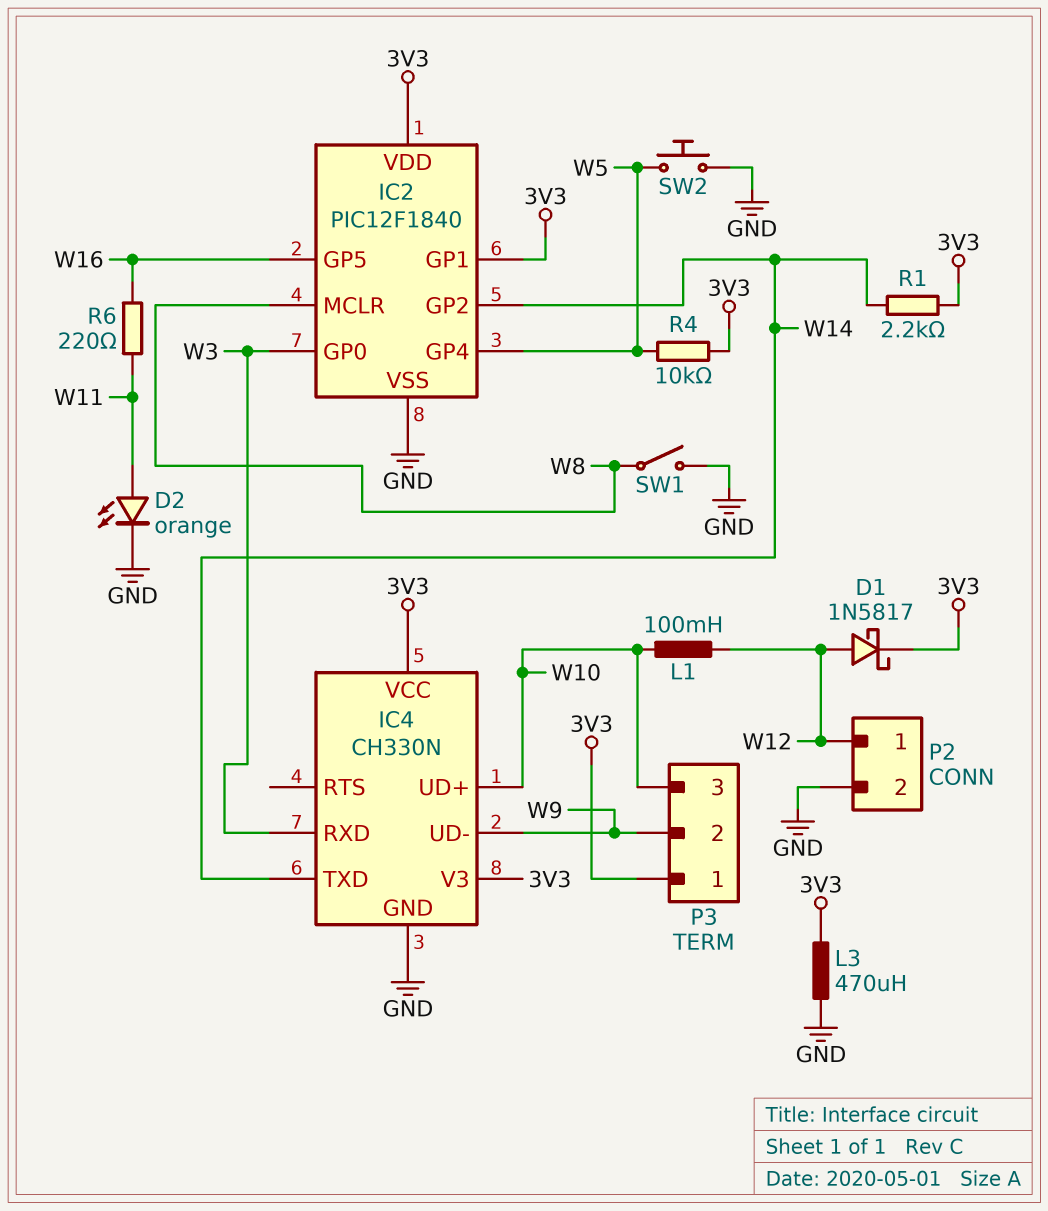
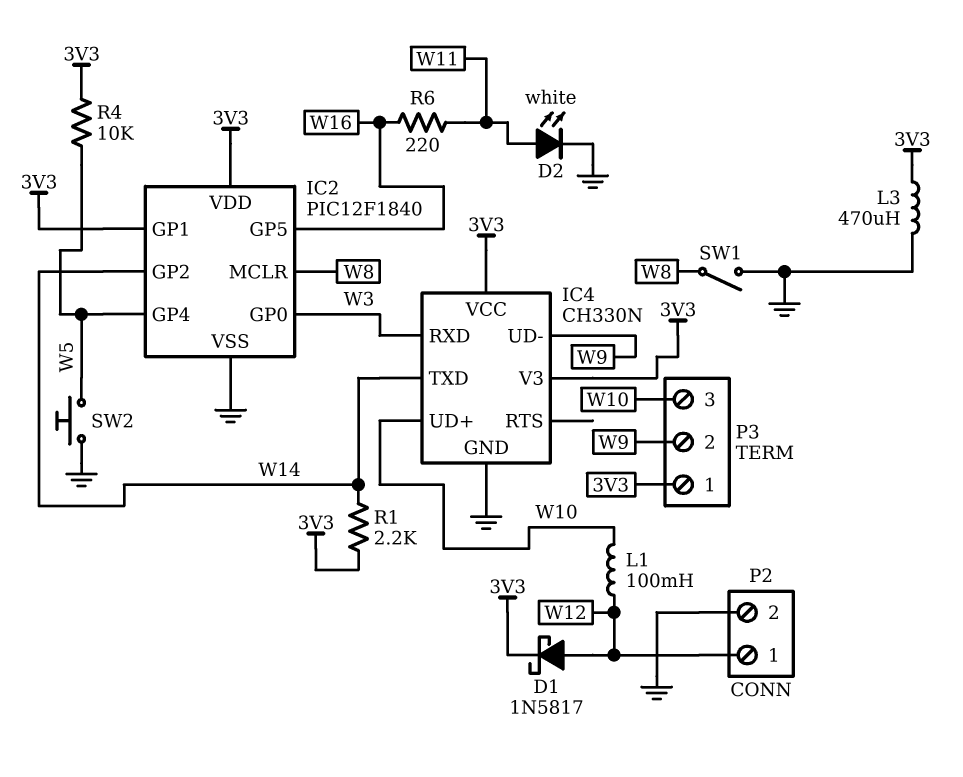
D2: LED orange (A W11, K GND) -> LED white (A W11, K GND)

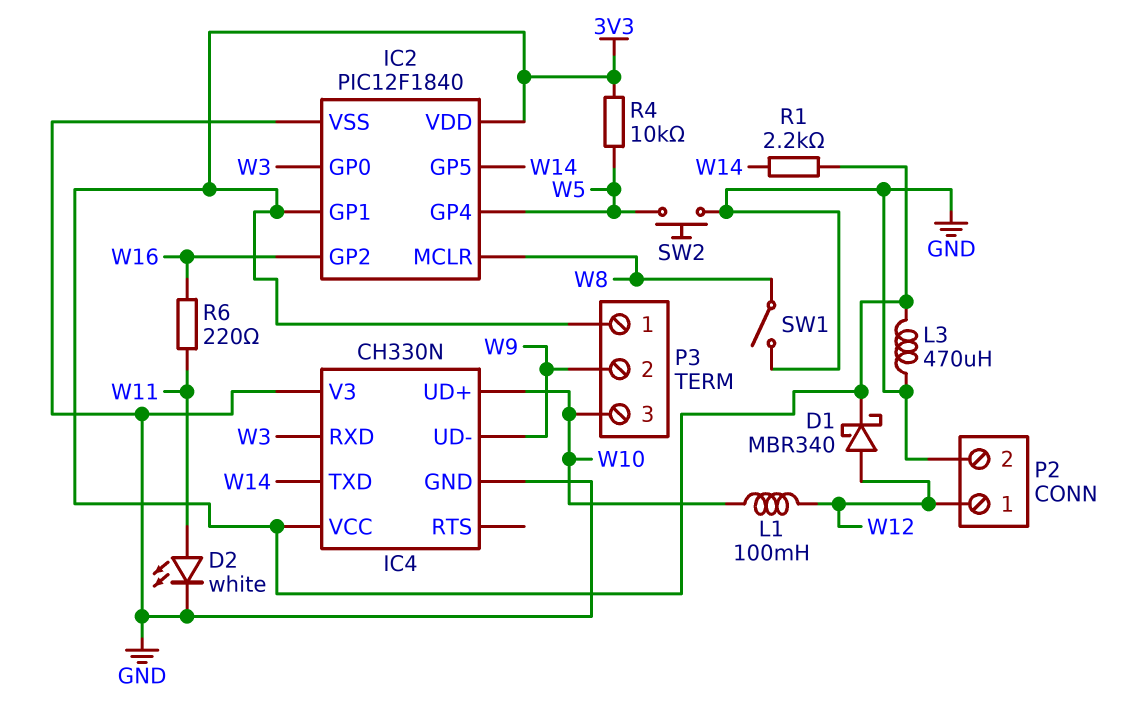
D1: schottky 1N5817 (A W12, K 3V3) -> schottky MBR340 (A W12, K 3V3)
IC2 pin GP2: W14 -> W16
IC2 pin GP5: W16 -> W14
IC4 pin V3: 3V3 -> GND

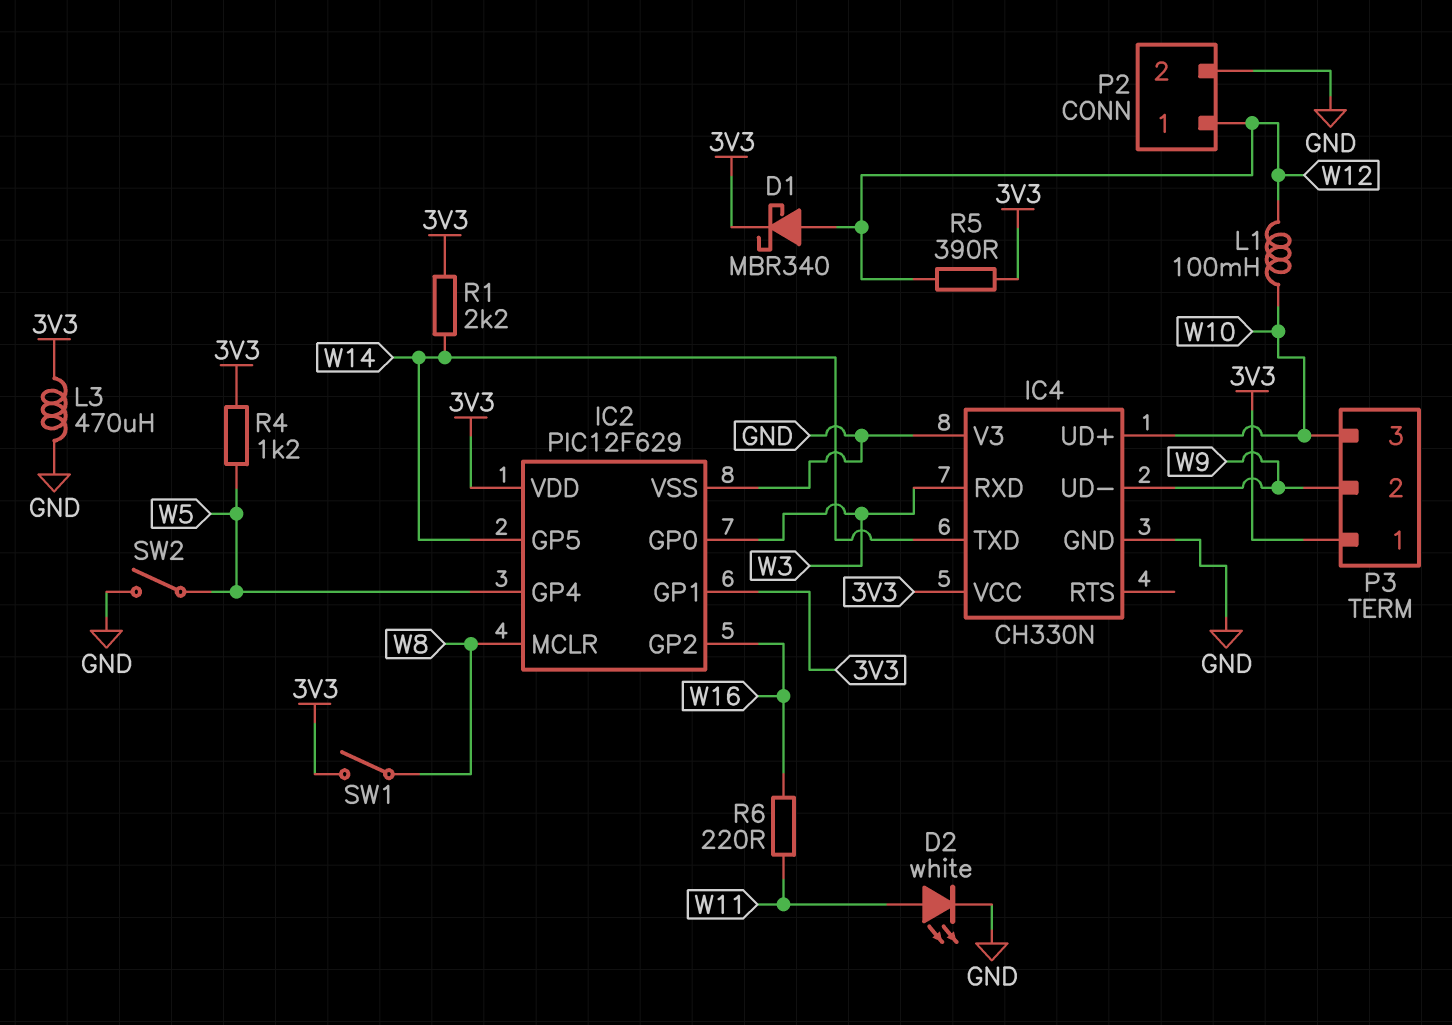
IC2: PIC12F1840 -> PIC12F629
R4: 10k (3V3, W5) -> 1.2k (3V3, W5)
R5: none -> 390 (3V3, W12)
SW1: switch (GND, W8) -> switch (3V3, W8)
SW2: button (GND, W5) -> switch (GND, W5)

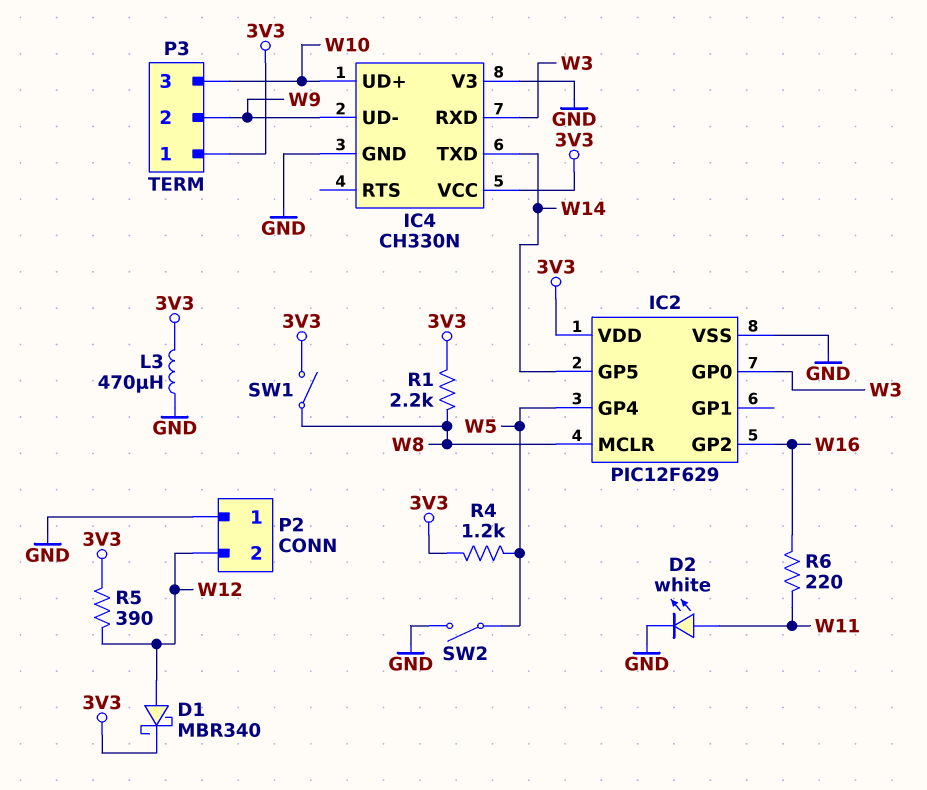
IC2 pin GP1: 3V3 -> none
L1: 100mH (W10, W12) -> none
P2 pin 1: W12 -> GND
P2 pin 2: GND -> W12
R1: 2.2k (3V3, W14) -> 2.2k (3V3, W8)

